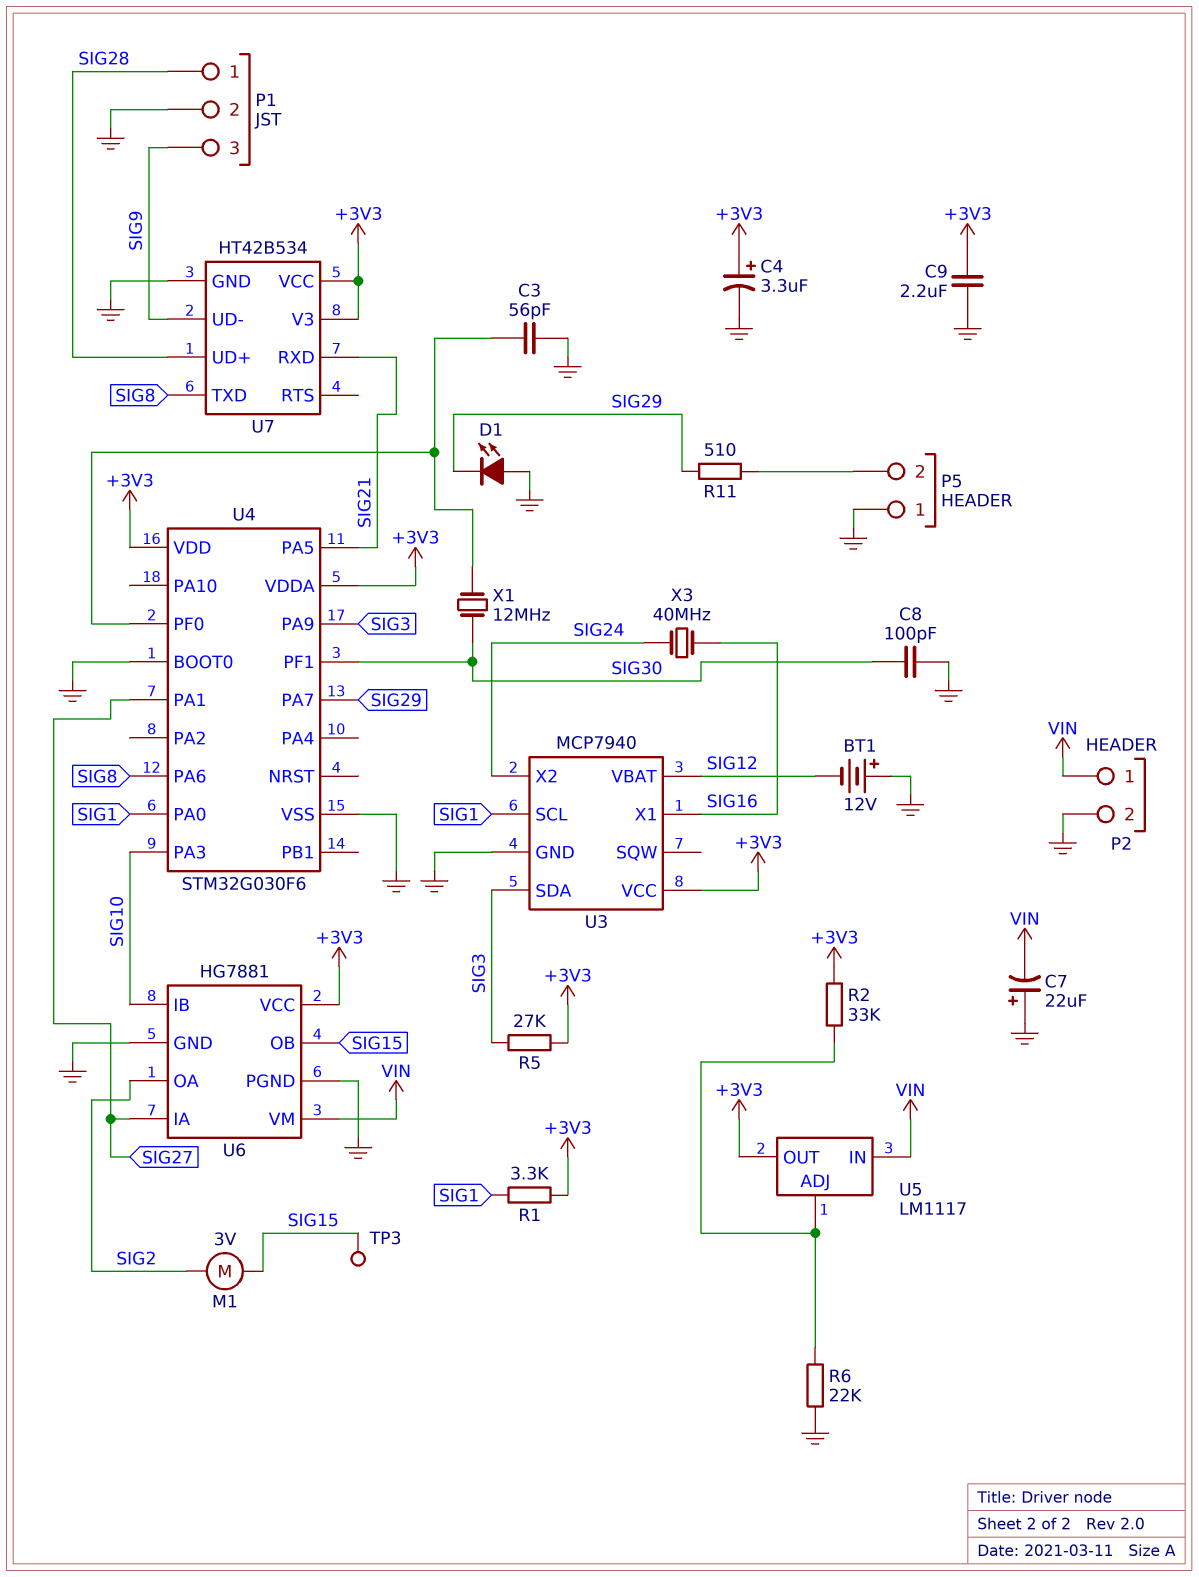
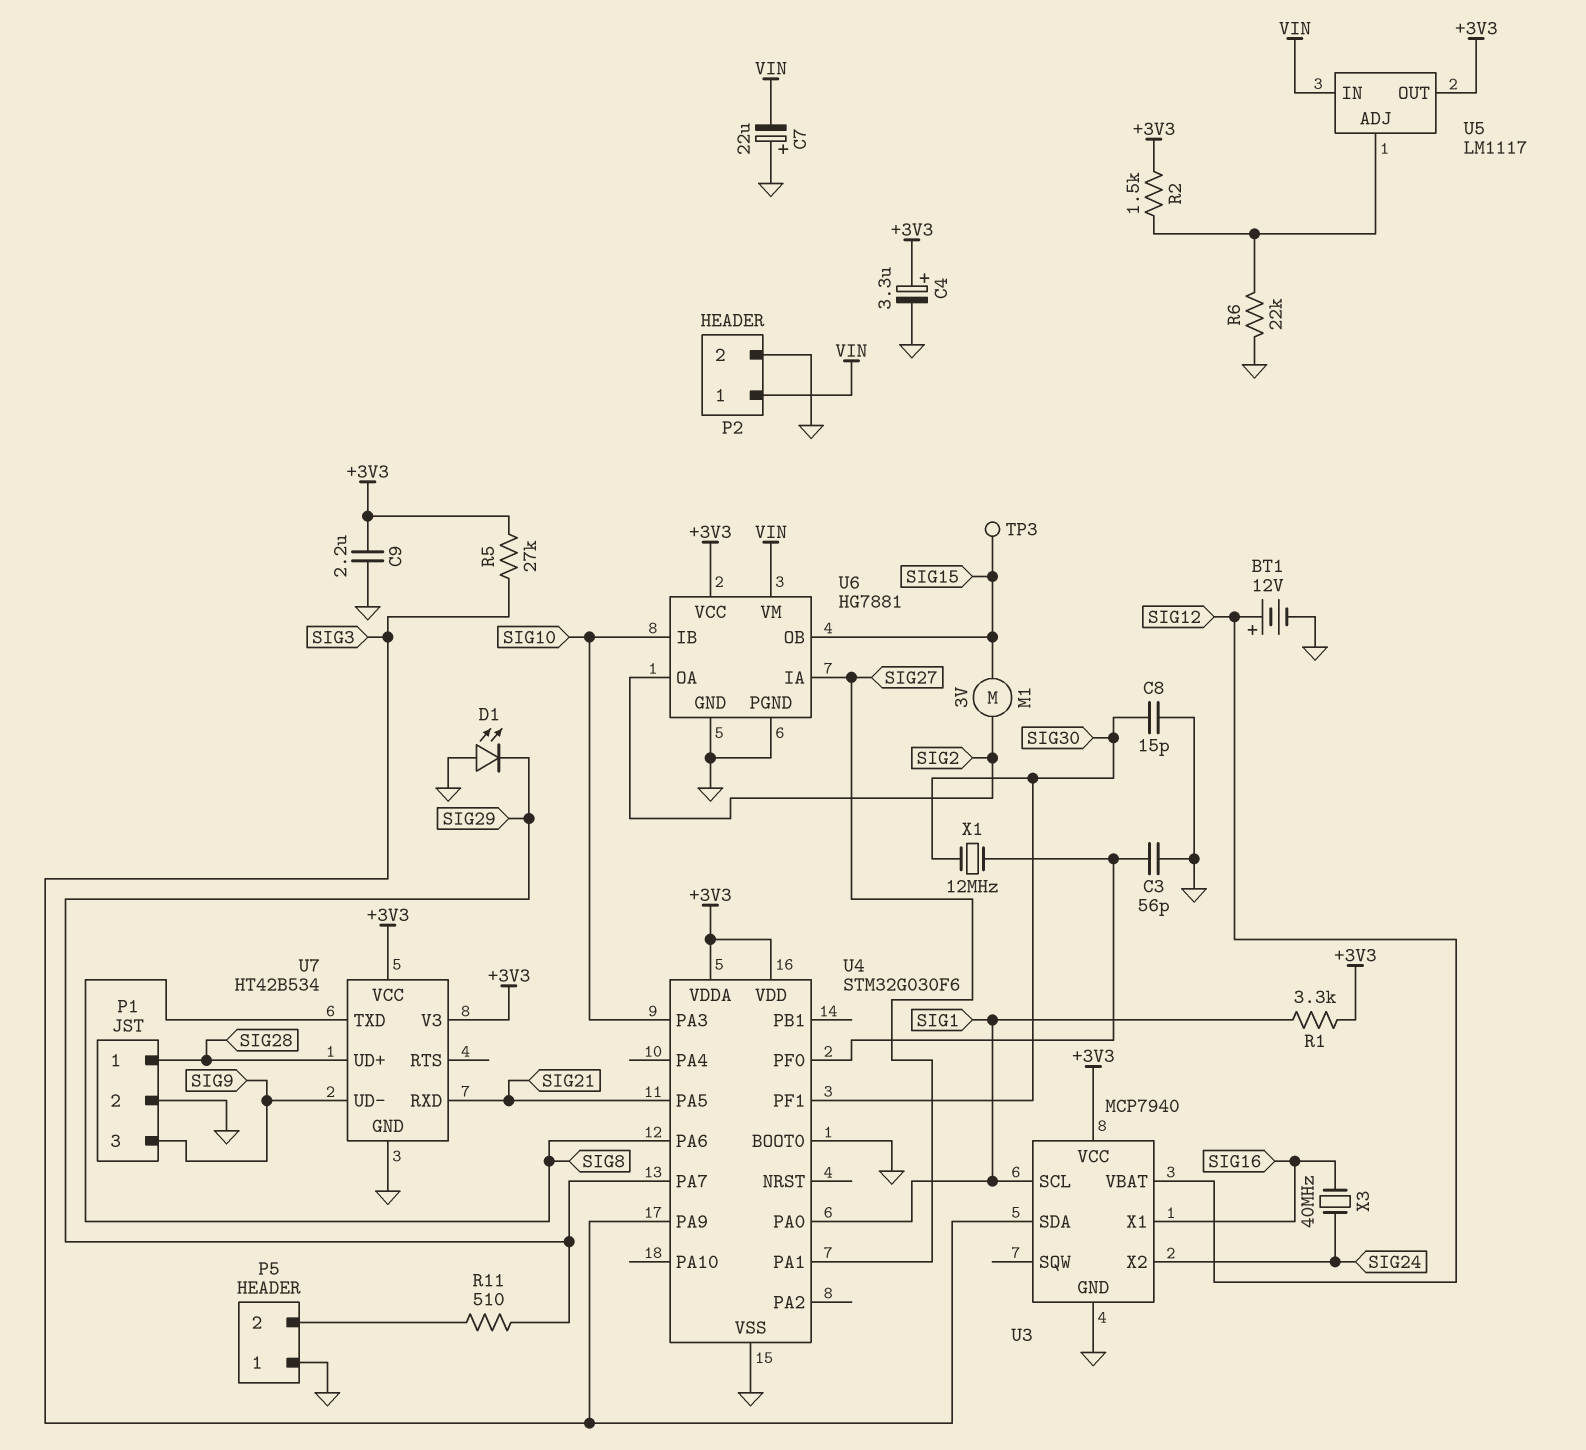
BT1: 12V (plus GND, minus SIG12) -> 12V (plus SIG12, minus GND)
C8: 100pF (GND, SIG30) -> 15pF (GND, SIG30)
R2: 33k (+3V3, U5/ADJ) -> 1.5k (+3V3, U5/ADJ)

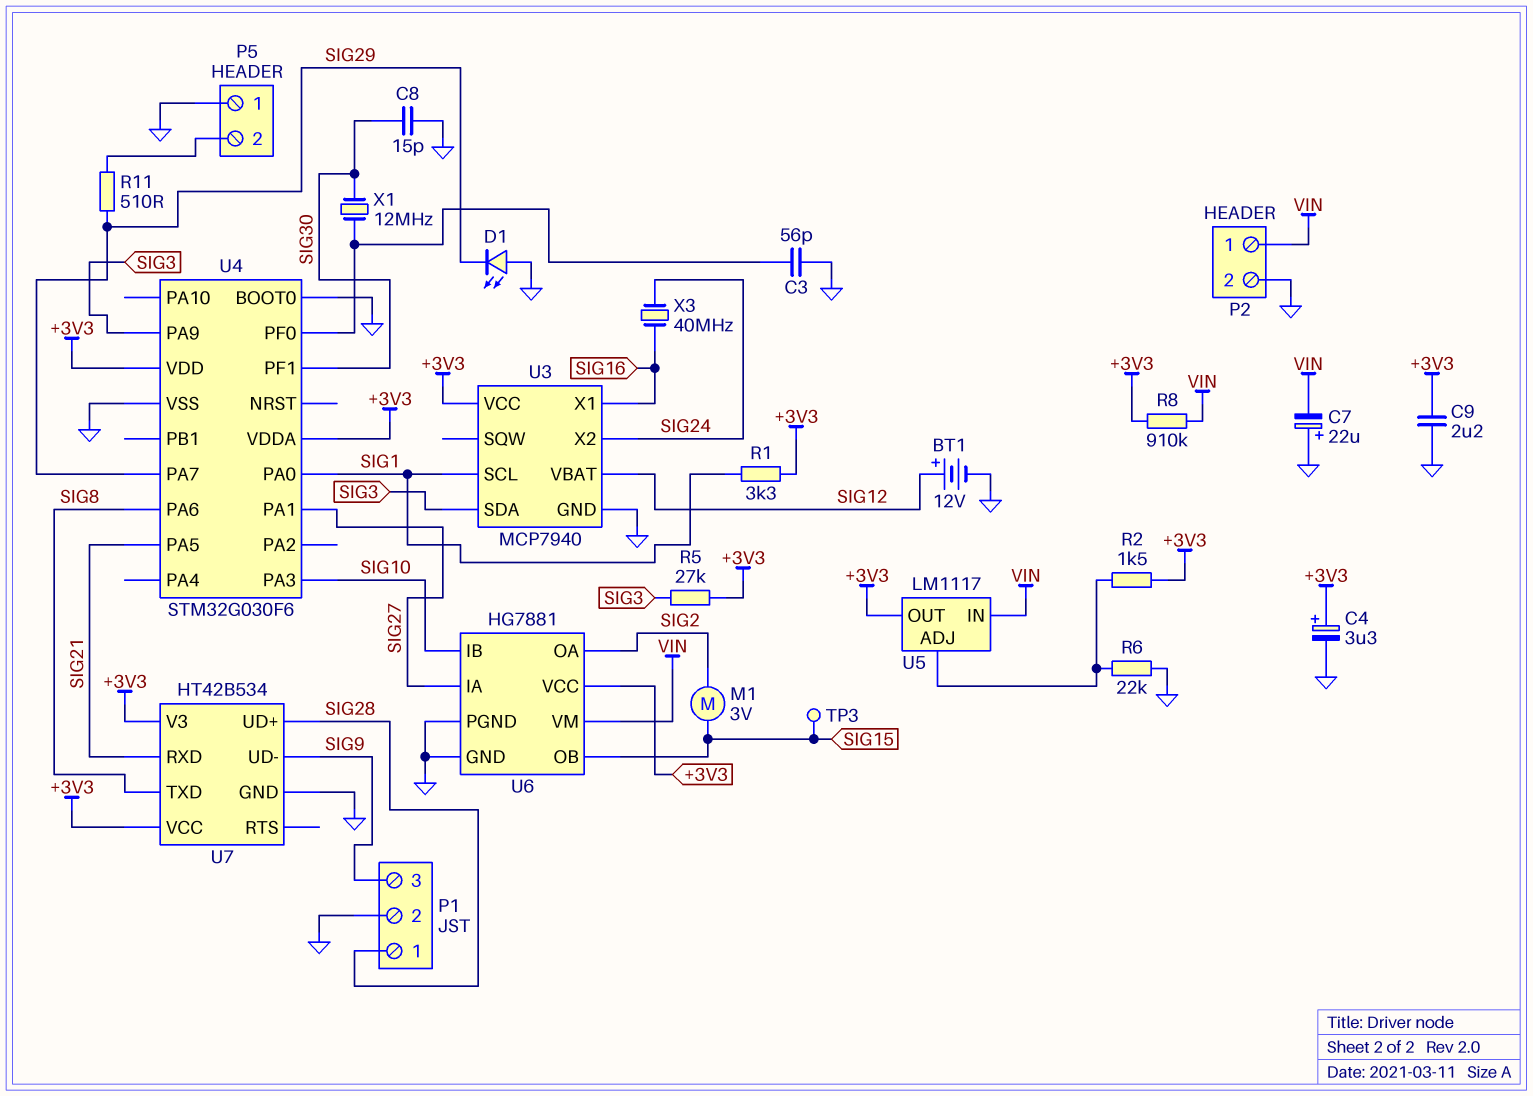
R8: none -> 910k (+3V3, VIN)

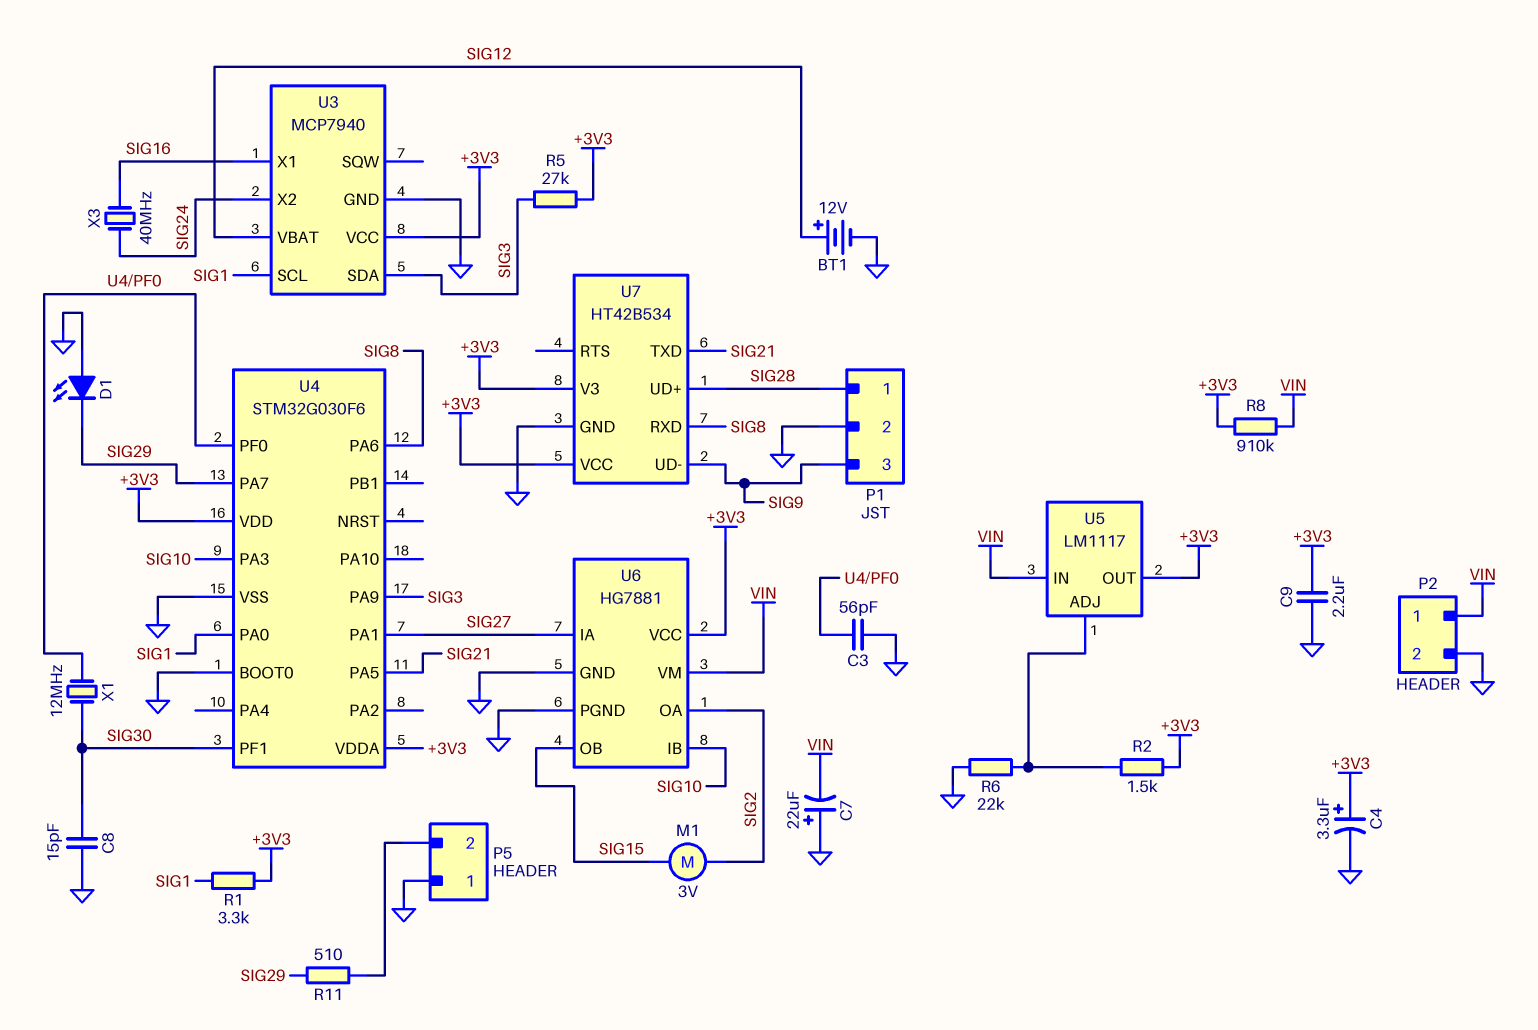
TP3: test point (SIG15) -> none
U7 pin RXD: SIG21 -> SIG8
U7 pin TXD: SIG8 -> SIG21

